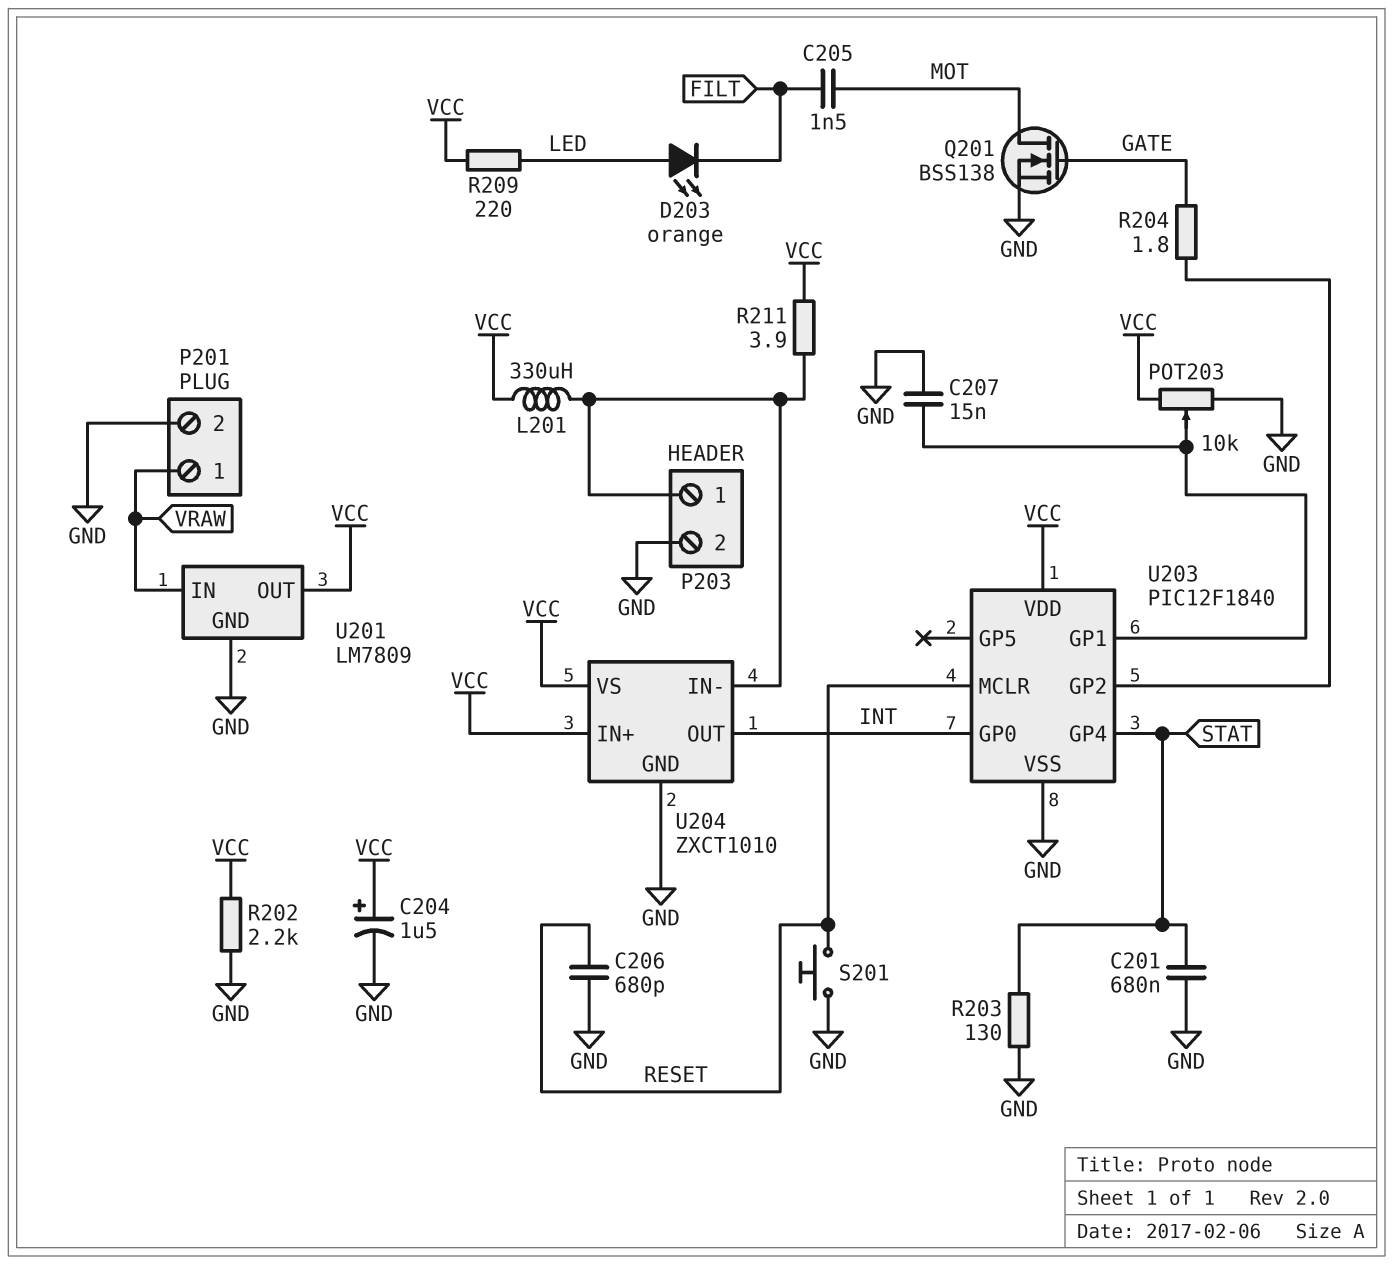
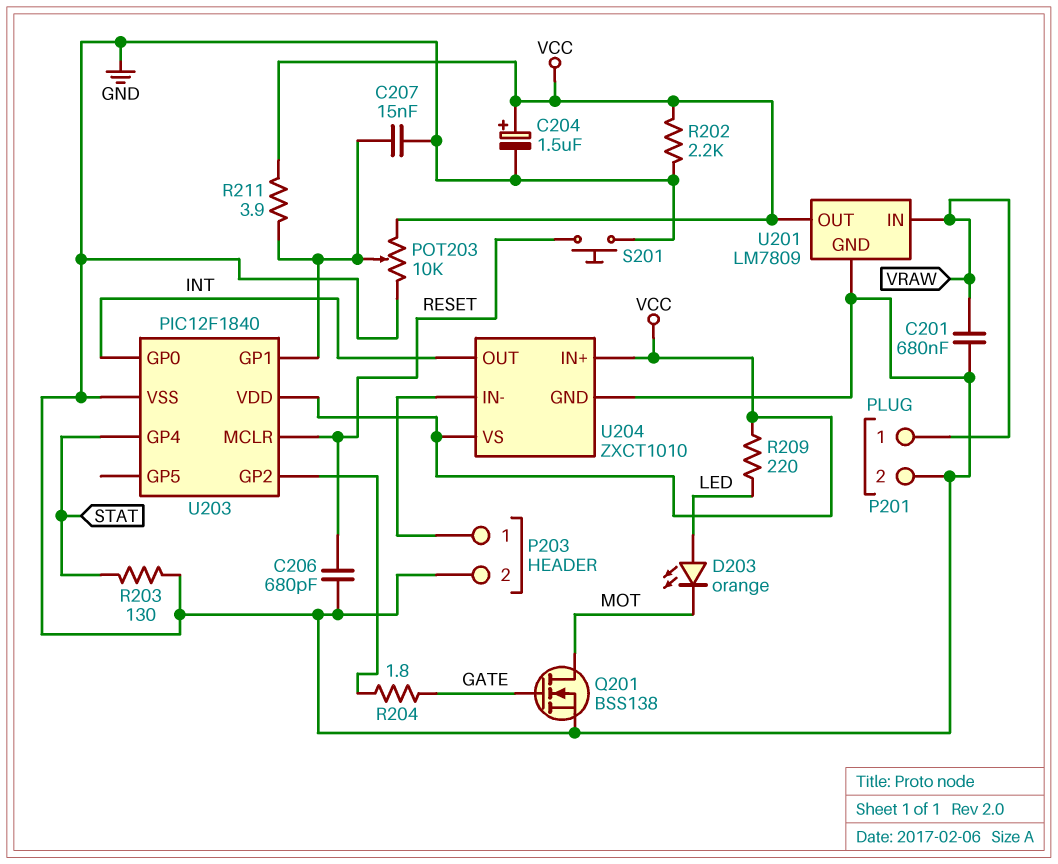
C201: 680nF (GND, STAT) -> 680nF (GND, VRAW)
C205: 1.5nF (FILT, MOT) -> none
D203: LED orange (A LED, K FILT) -> LED orange (A LED, K MOT)
L201: 330uH (P203/1, VCC) -> none
R211: 3.9 (P203/1, VCC) -> 3.9 (U203/GP1, VCC)

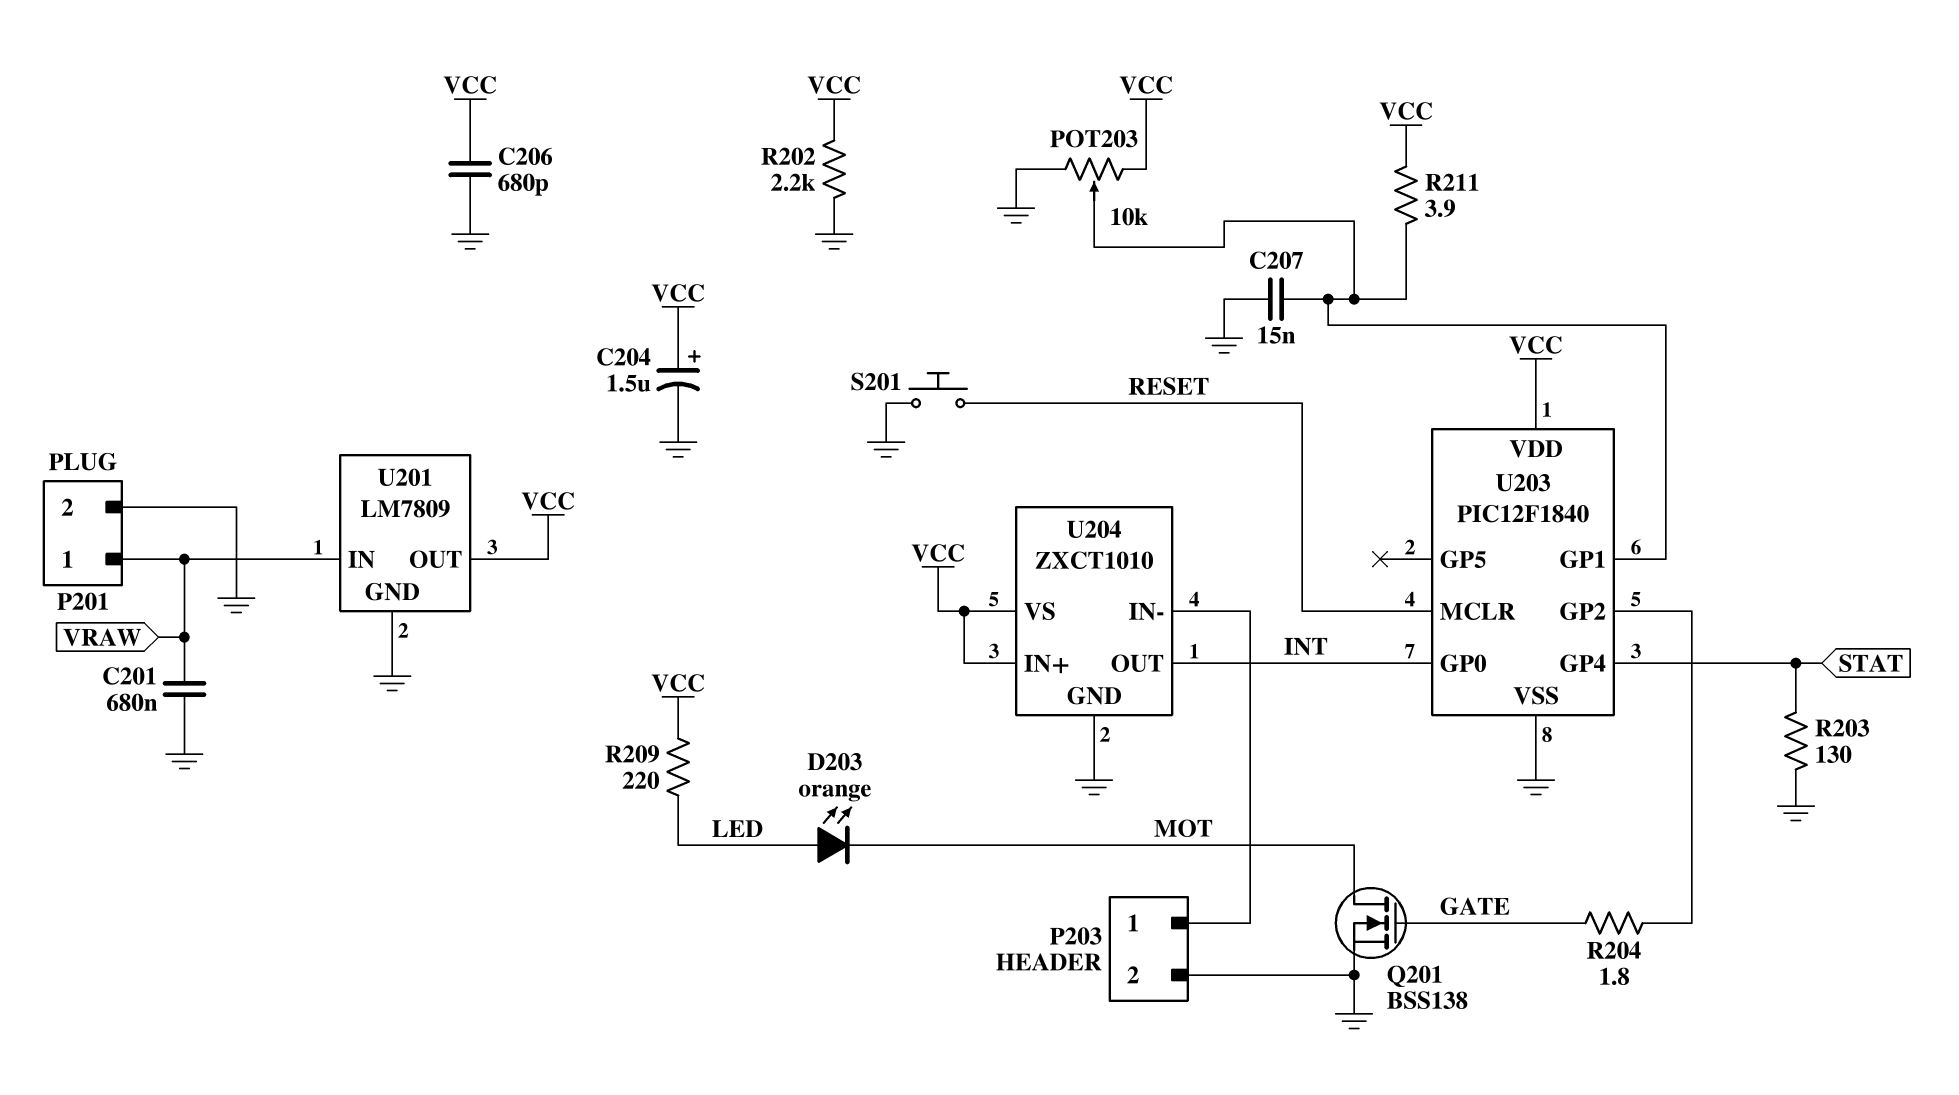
C206: 680pF (GND, RESET) -> 680pF (GND, VCC)

